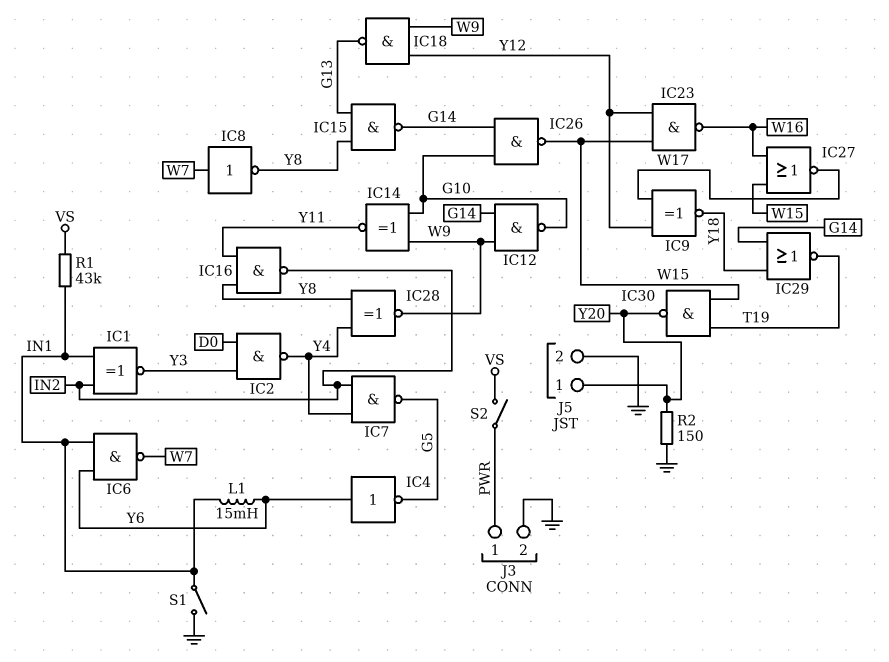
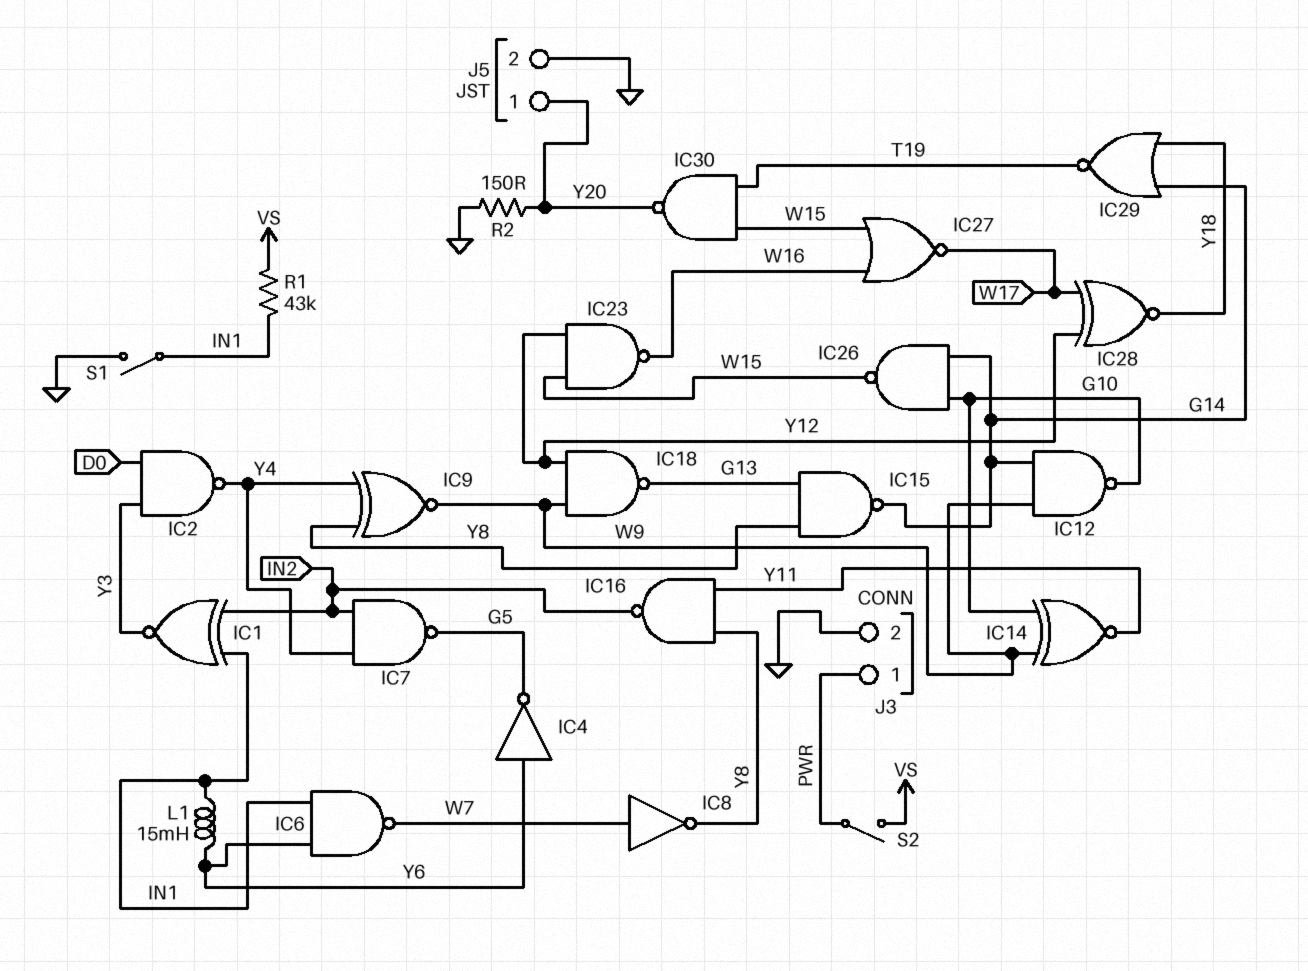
IC9: XNOR (in W17, in Y12, out Y18) -> XNOR (in Y4, in Y8, out W9)
IC28: XNOR (in Y4, in Y8, out W9) -> XNOR (in W17, in Y12, out Y18)

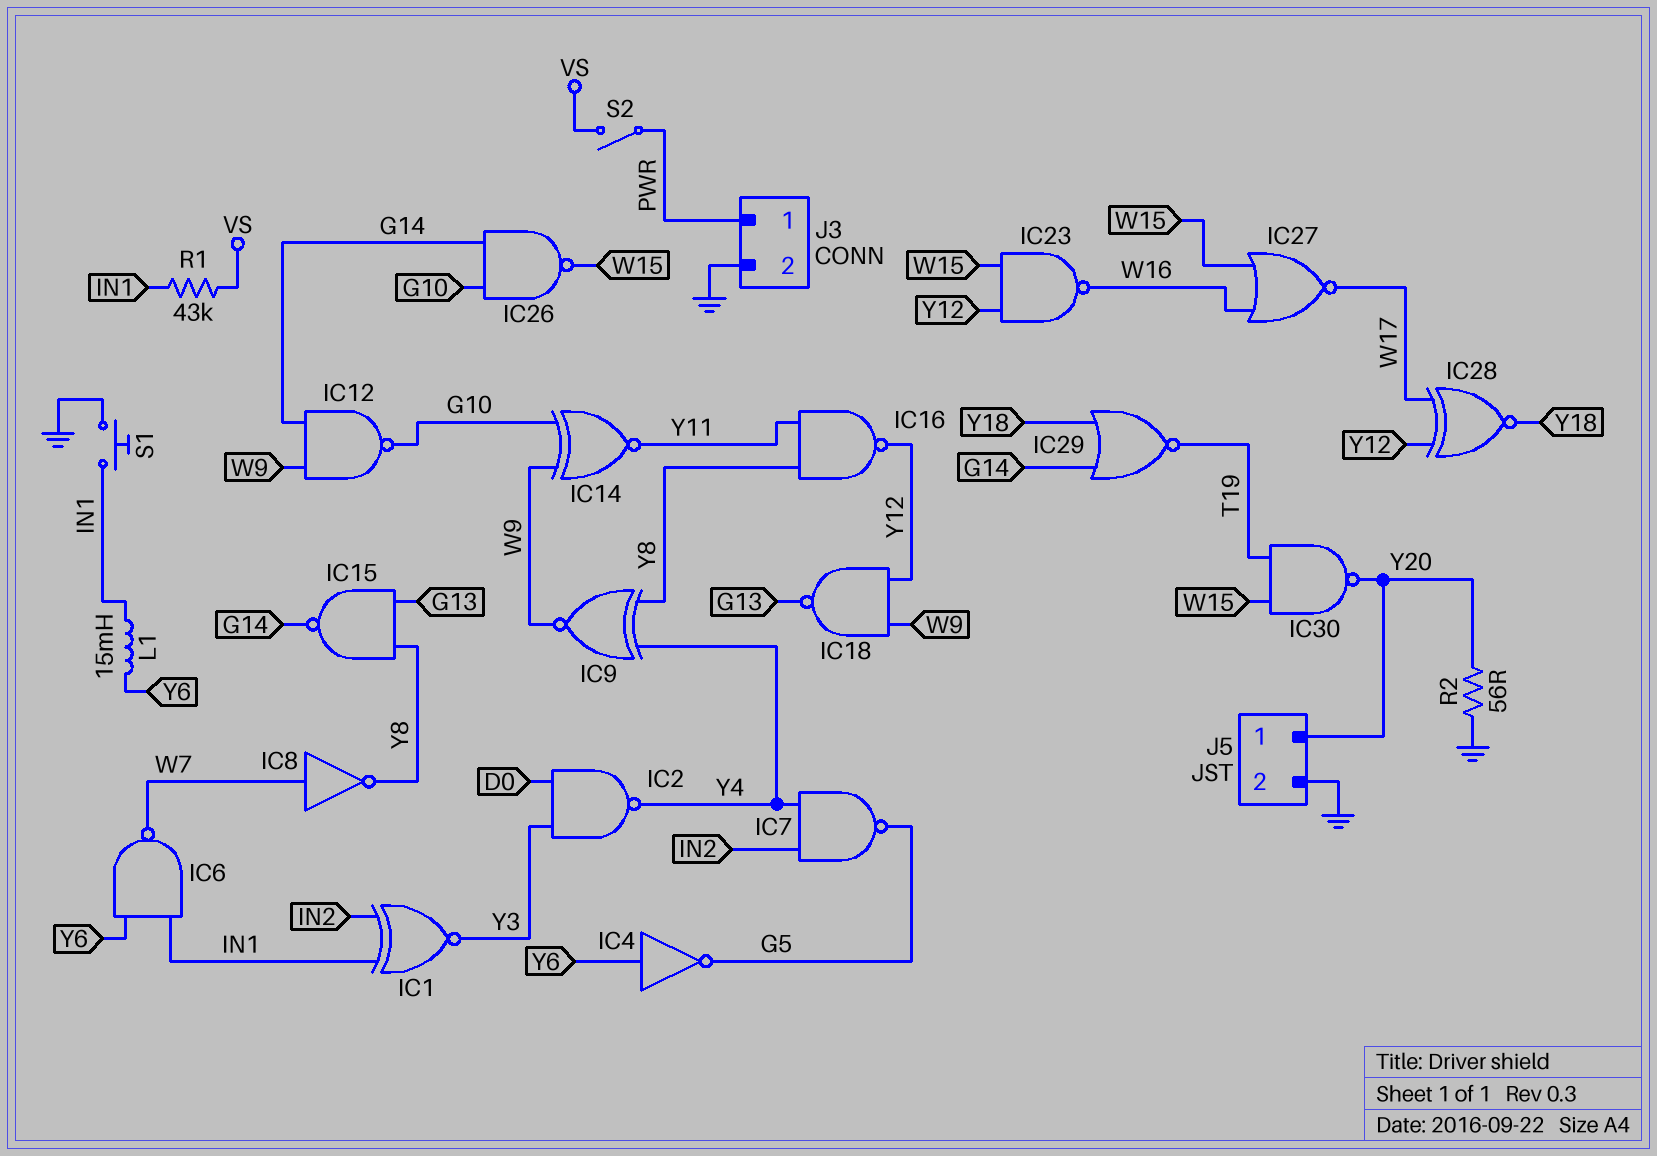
IC16: NAND (in Y8, in Y11, out IN2) -> NAND (in Y8, in Y11, out Y12)
R2: 150 (GND, Y20) -> 56 (GND, Y20)
S1: switch (GND, IN1) -> button (GND, IN1)

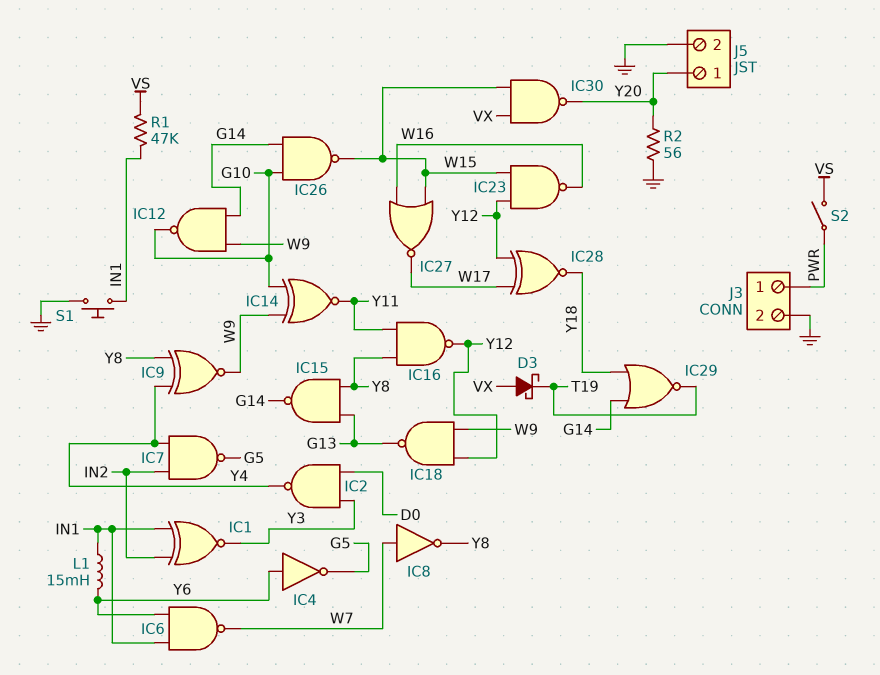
D3: none -> schottky (A VX, K T19)
IC30: NAND (in T19, in W15, out Y20) -> NAND (in VX, in W15, out Y20)
R1: 43k (IN1, VS) -> 47k (IN1, VS)

